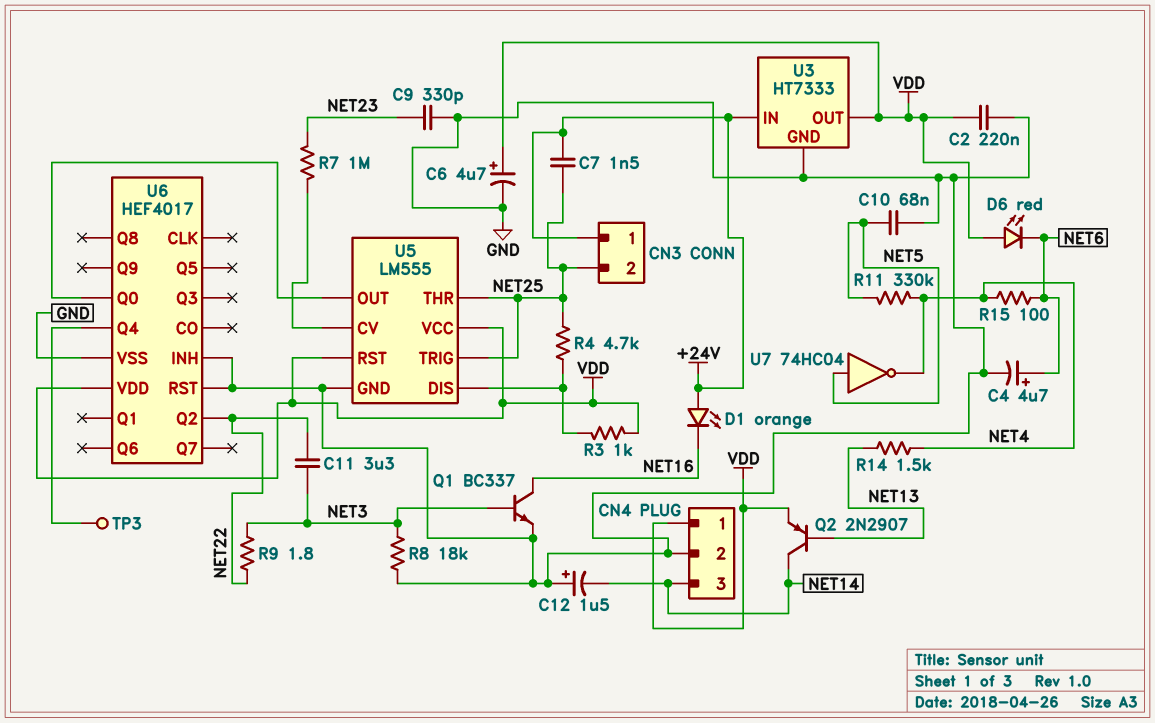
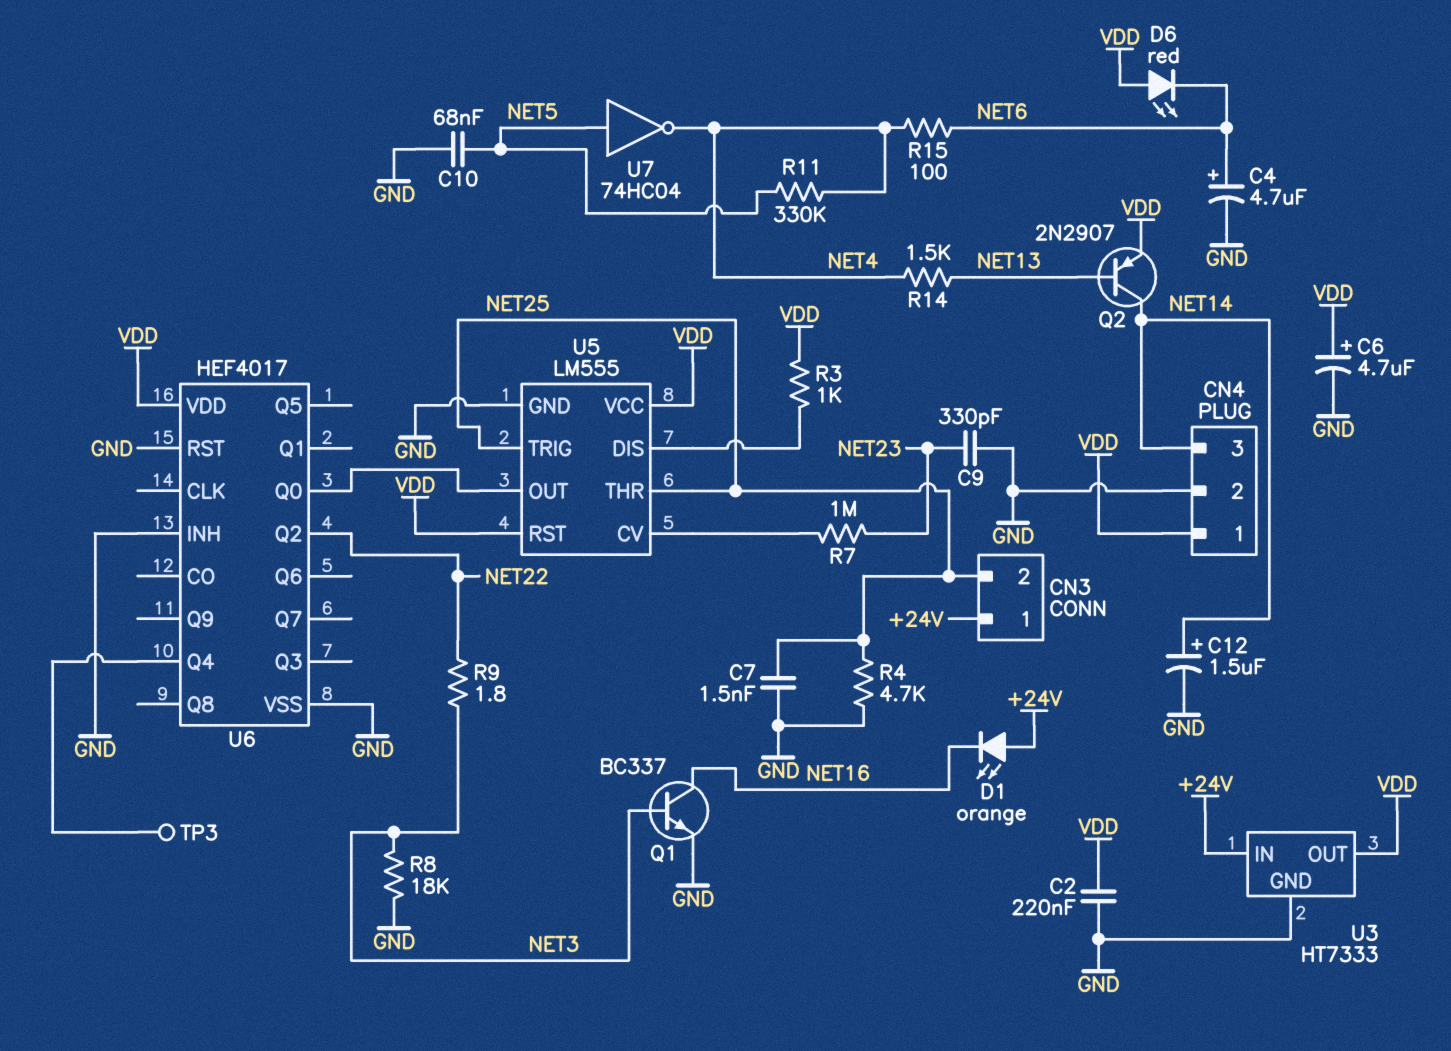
C7: 1.5nF (+24V, NET25) -> 1.5nF (GND, NET25)
C11: 3.3uF (NET3, NET22) -> none
C12: 1.5uF (plus GND, minus NET14) -> 1.5uF (plus NET14, minus GND)
R4: 4.7k (NET25, U5/DIS) -> 4.7k (GND, NET25)

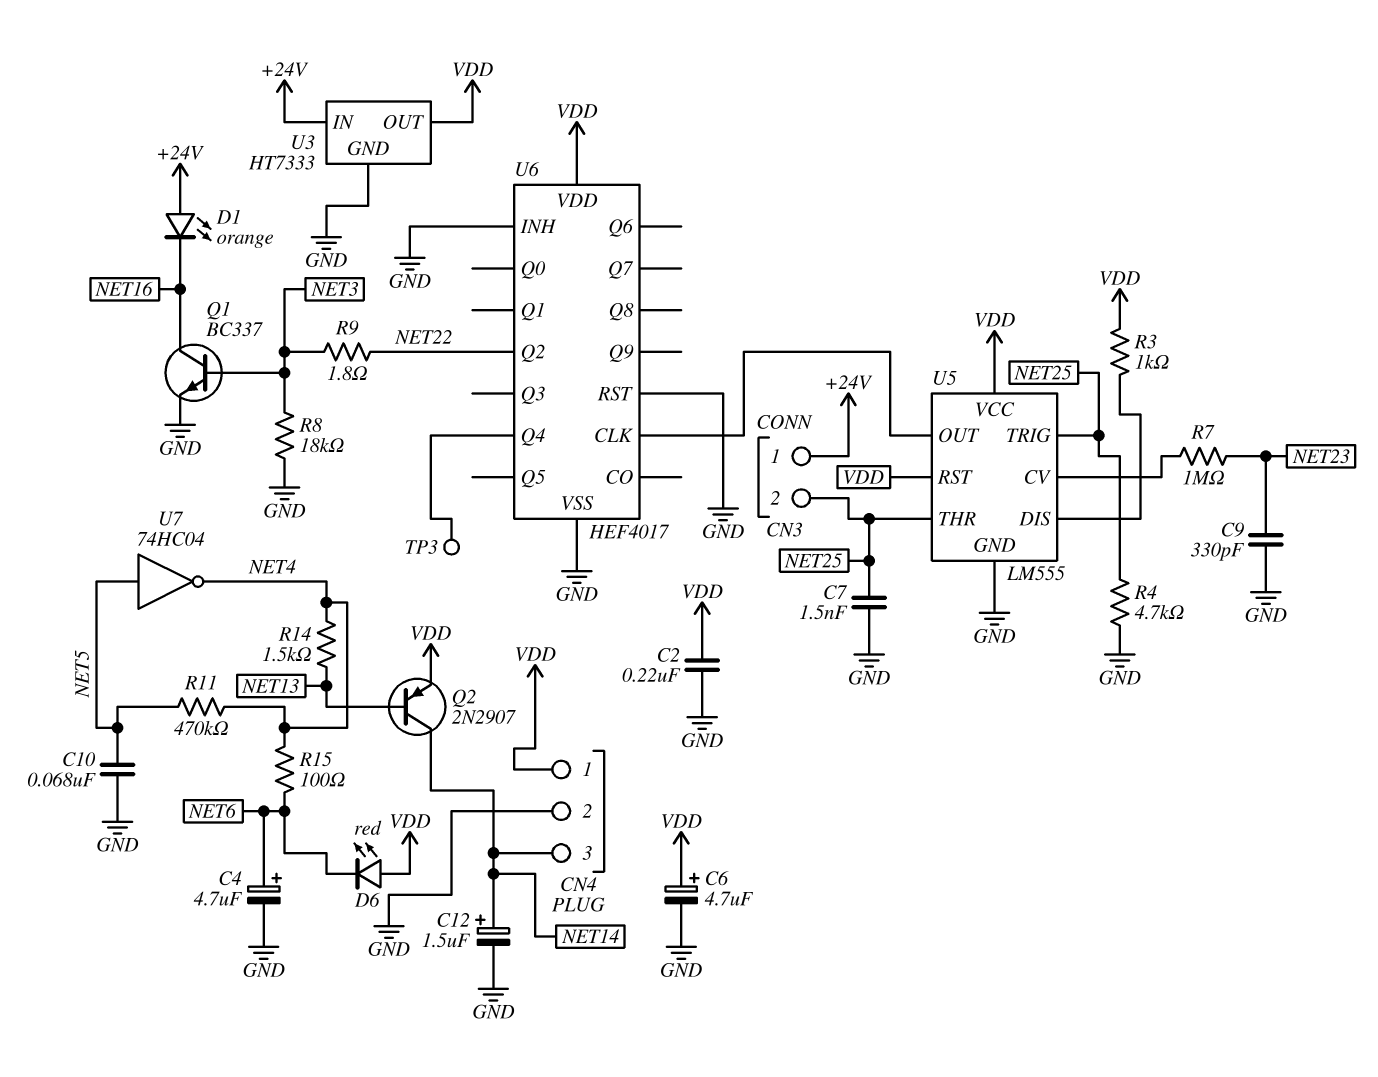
R11: 330k (NET4, NET5) -> 470k (NET4, NET5)
U6 pin CLK: none -> U5/OUT
U6 pin Q0: U5/OUT -> none

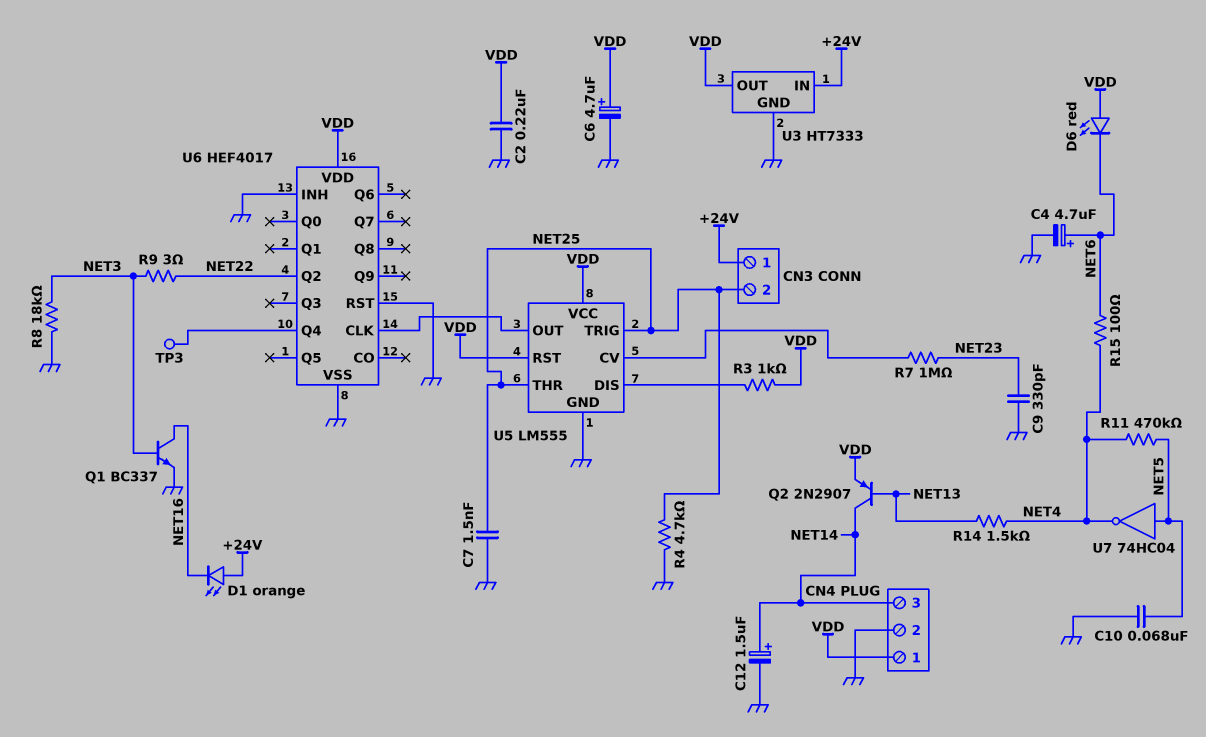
R9: 1.8 (NET3, NET22) -> 3 (NET3, NET22)

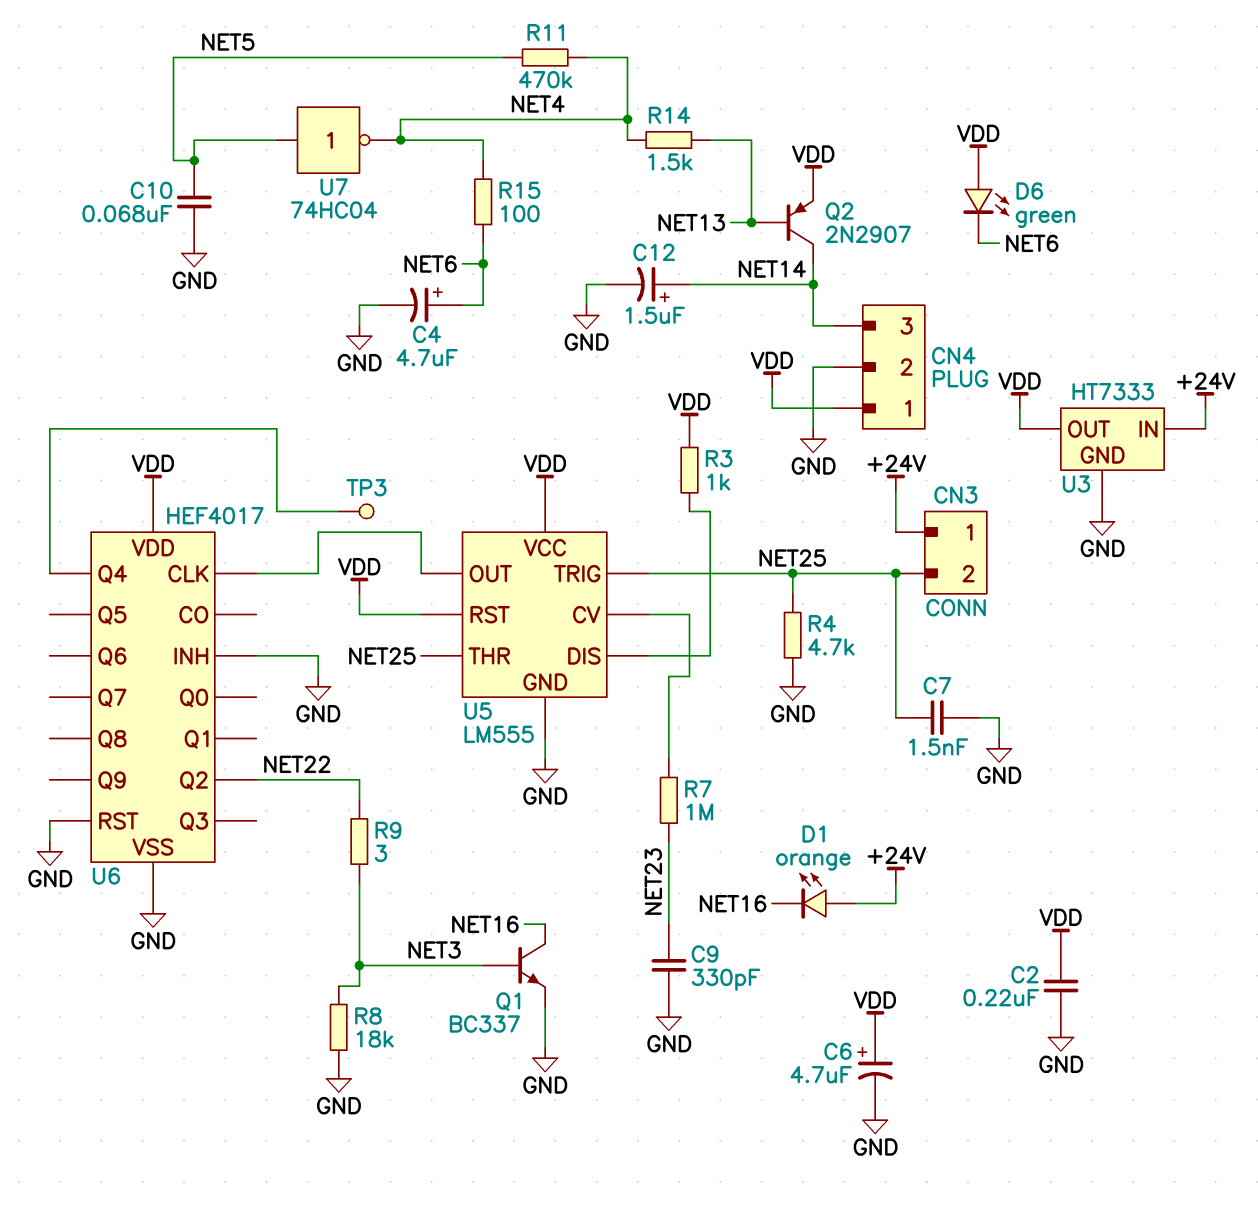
D6: LED red (A VDD, K NET6) -> LED green (A VDD, K NET6)

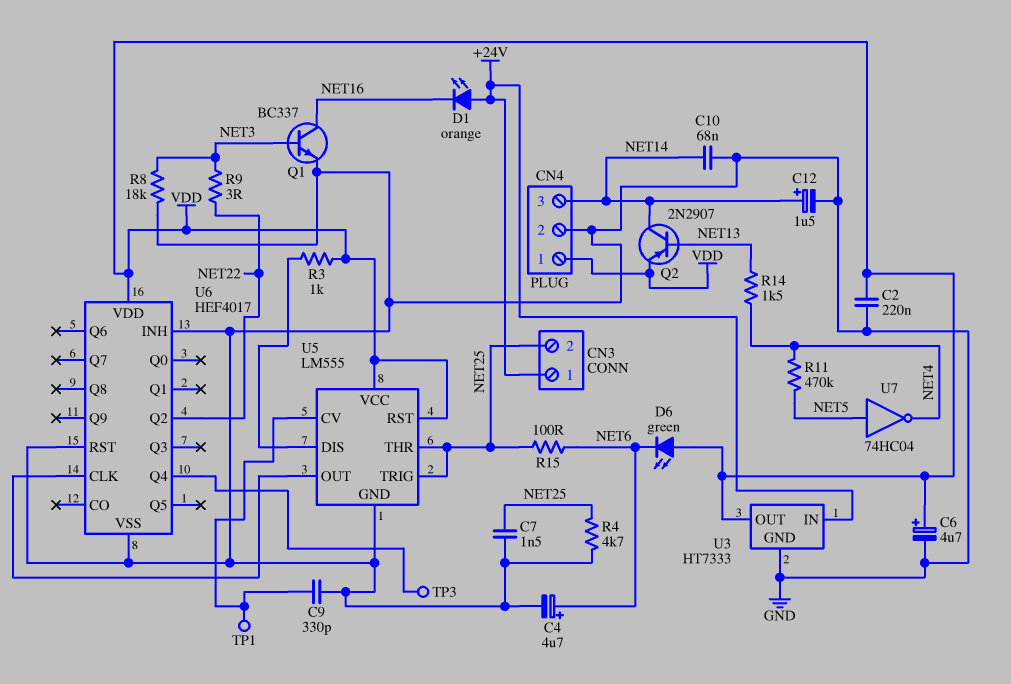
C9: 330pF (GND, NET23) -> 330pF (GND, U5/CV)
C10: 68nF (GND, NET5) -> 68nF (GND, NET14)
R7: 1M (NET23, U5/CV) -> none
R15: 100 (NET4, NET6) -> 100 (NET6, NET25)
TP1: none -> test point (U5/CV)

